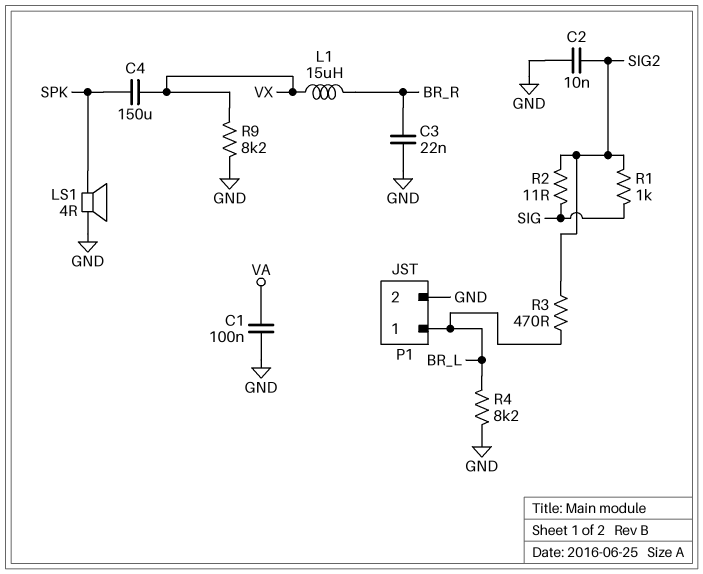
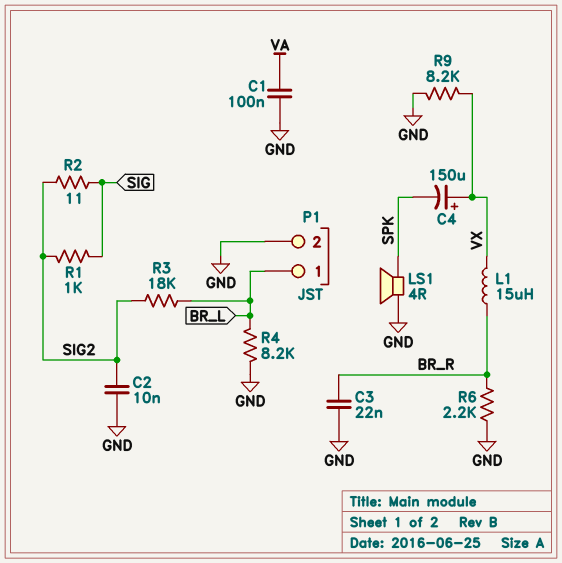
C4: 150uF (SPK, VX) -> 150uF (plus VX, minus SPK)
R3: 470 (BR_L, SIG2) -> 18k (BR_L, SIG2)
R6: none -> 2.2k (BR_R, GND)

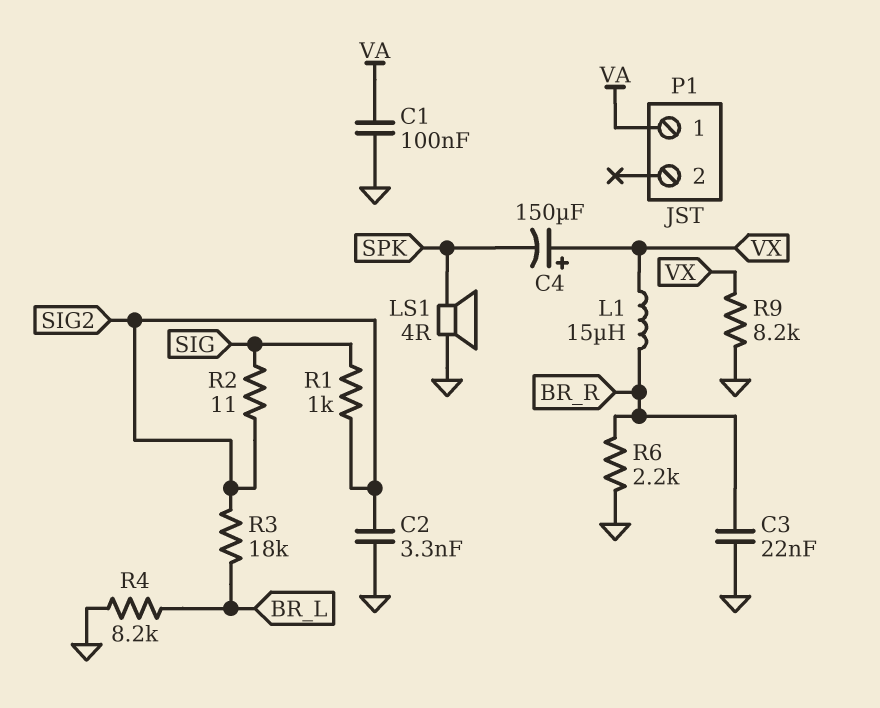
C2: 10nF (GND, SIG2) -> 3.3nF (GND, SIG2)
P1 pin 1: BR_L -> VA
P1 pin 2: GND -> none

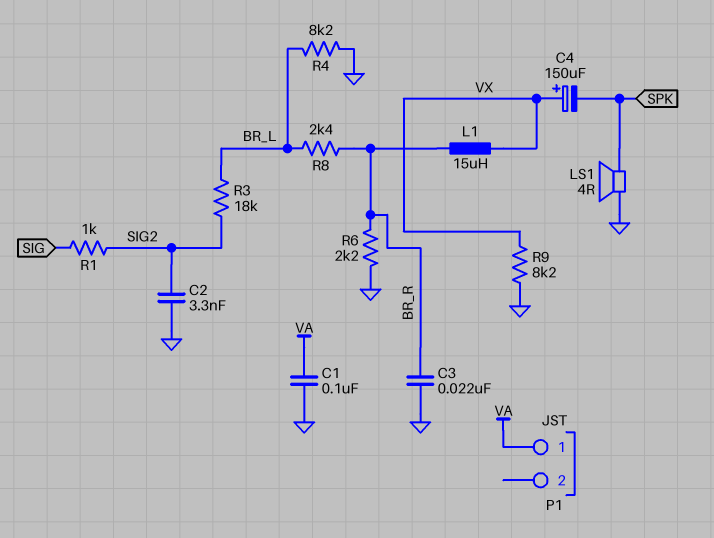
R2: 11 (SIG, SIG2) -> none
R8: none -> 2.4k (BR_L, BR_R)

